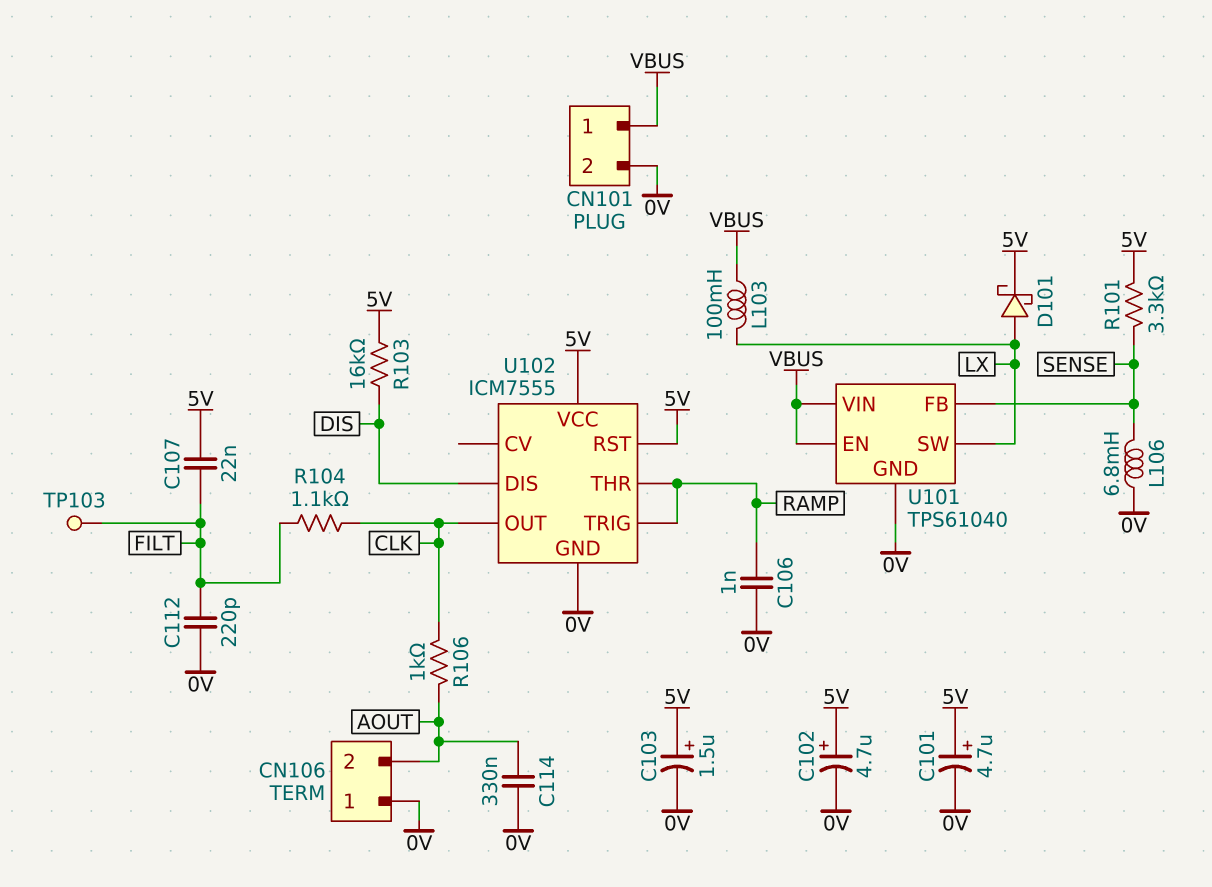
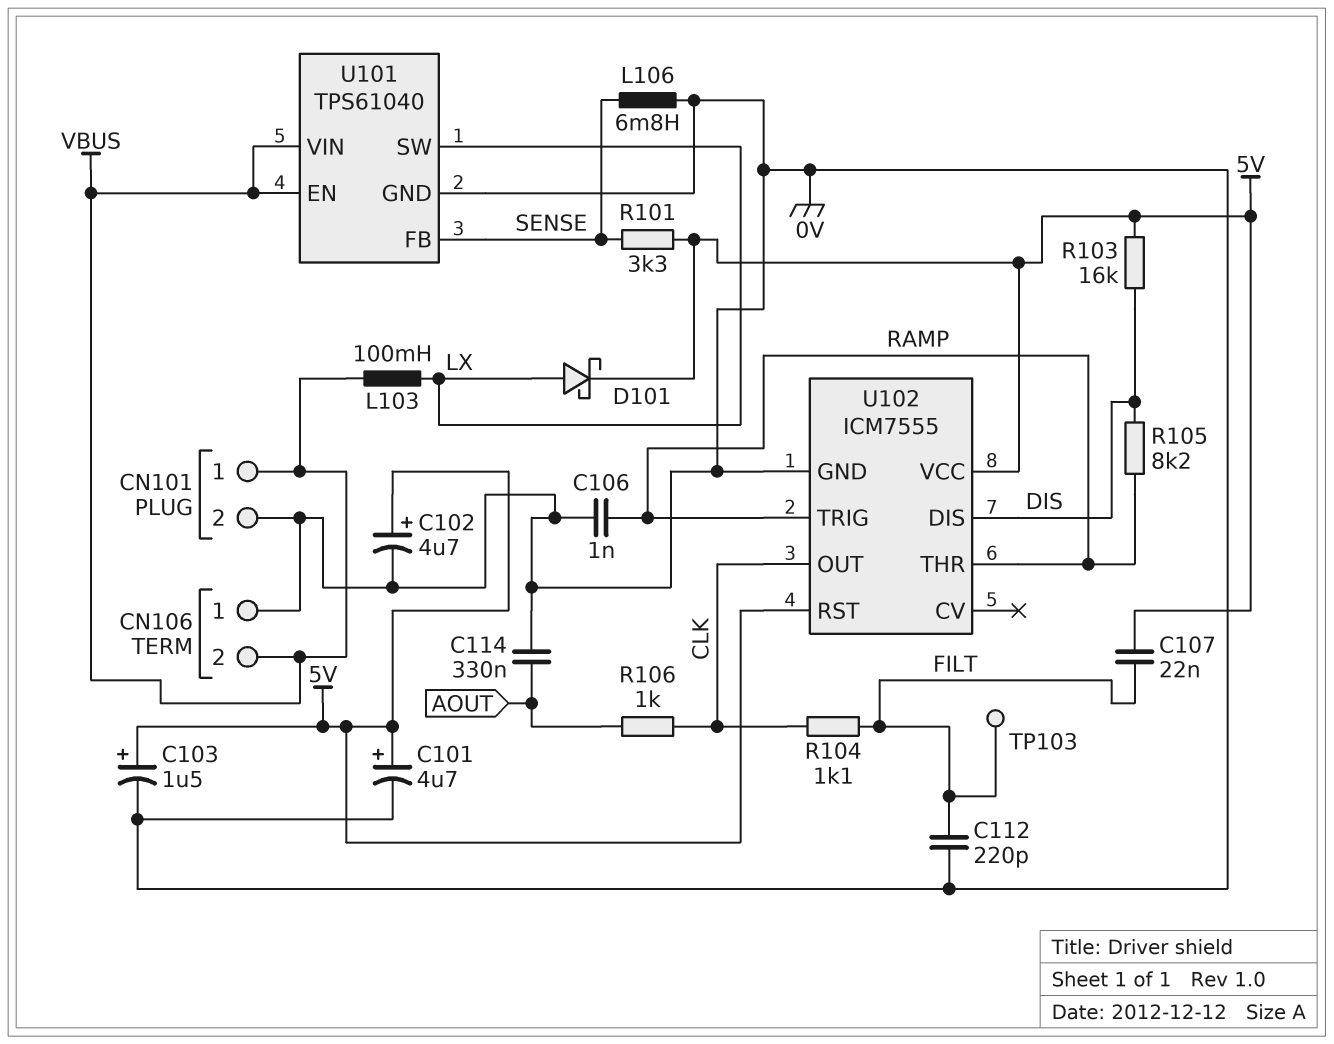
CN106 pin 2: AOUT -> VBUS
R105: none -> 8.2k (DIS, RAMP)

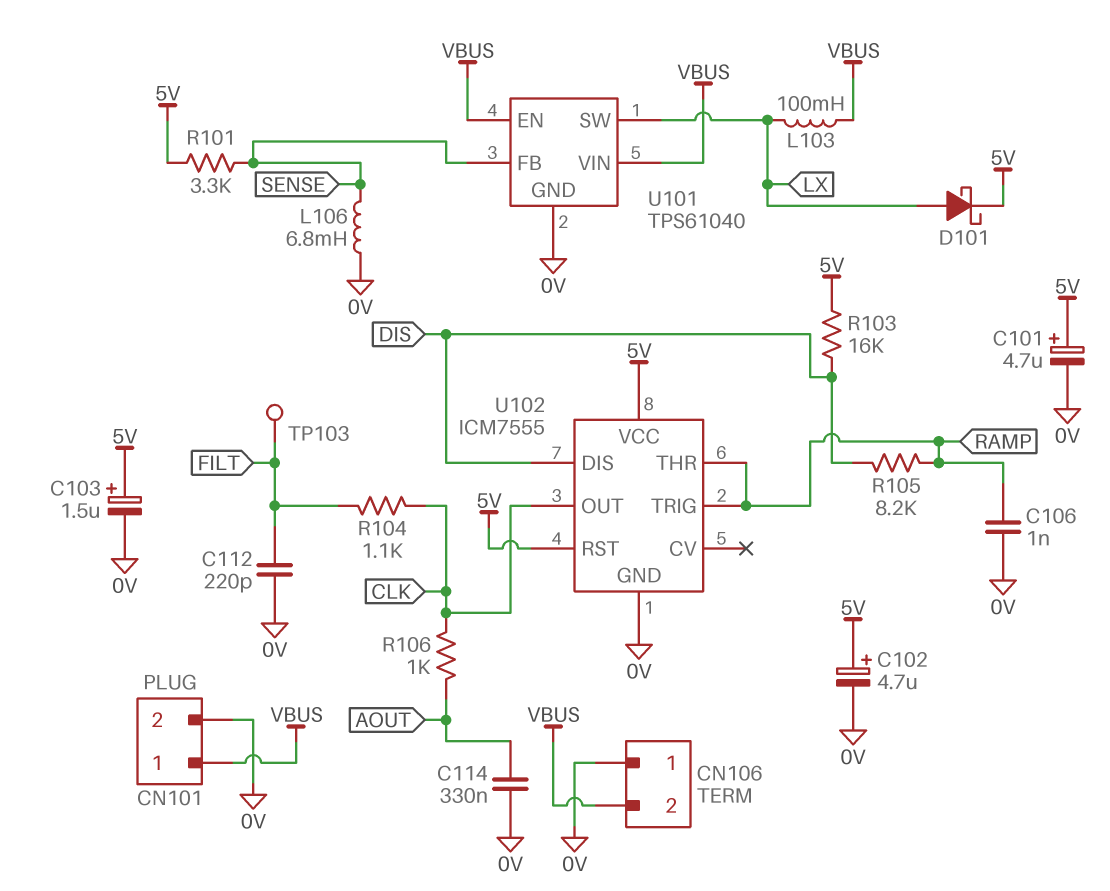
C107: 22nF (5V, FILT) -> none

